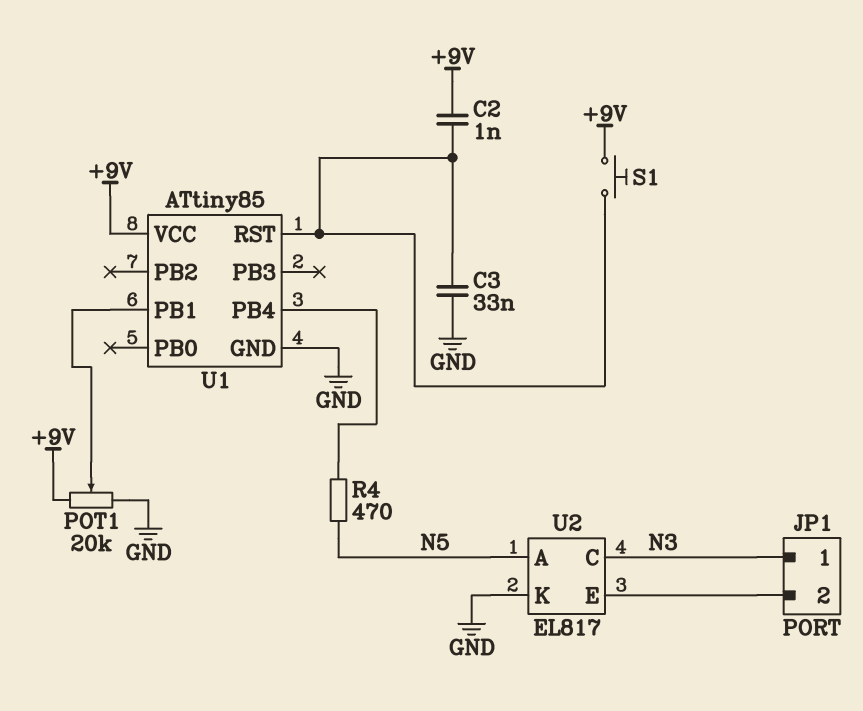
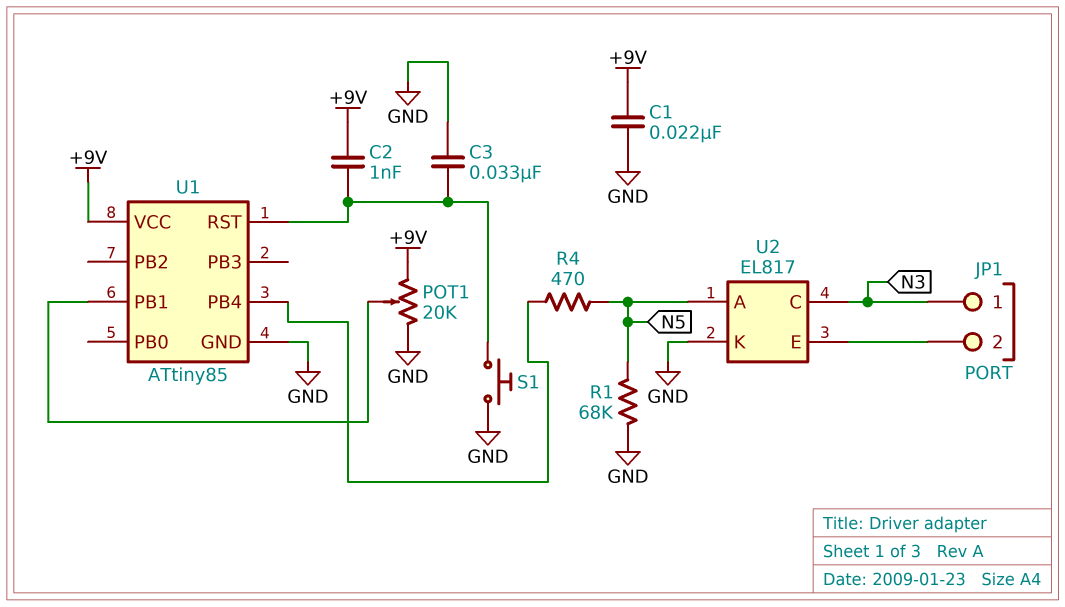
C1: none -> 22nF (+9V, GND)
R1: none -> 68k (GND, N5)
S1: button (+9V, U1/RST) -> button (GND, U1/RST)

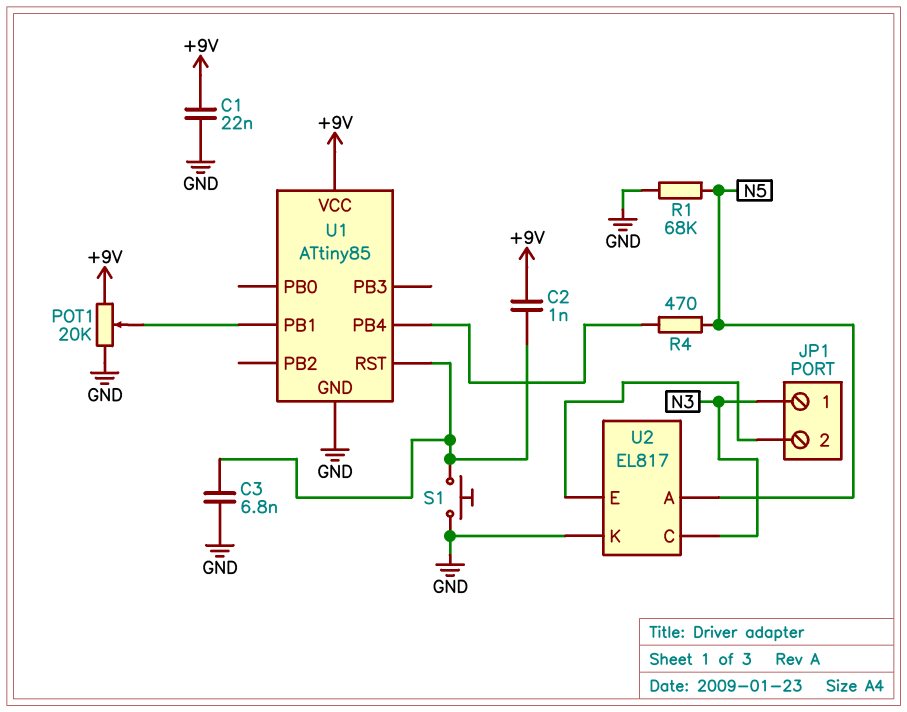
C3: 33nF (GND, U1/RST) -> 6.8nF (GND, U1/RST)

